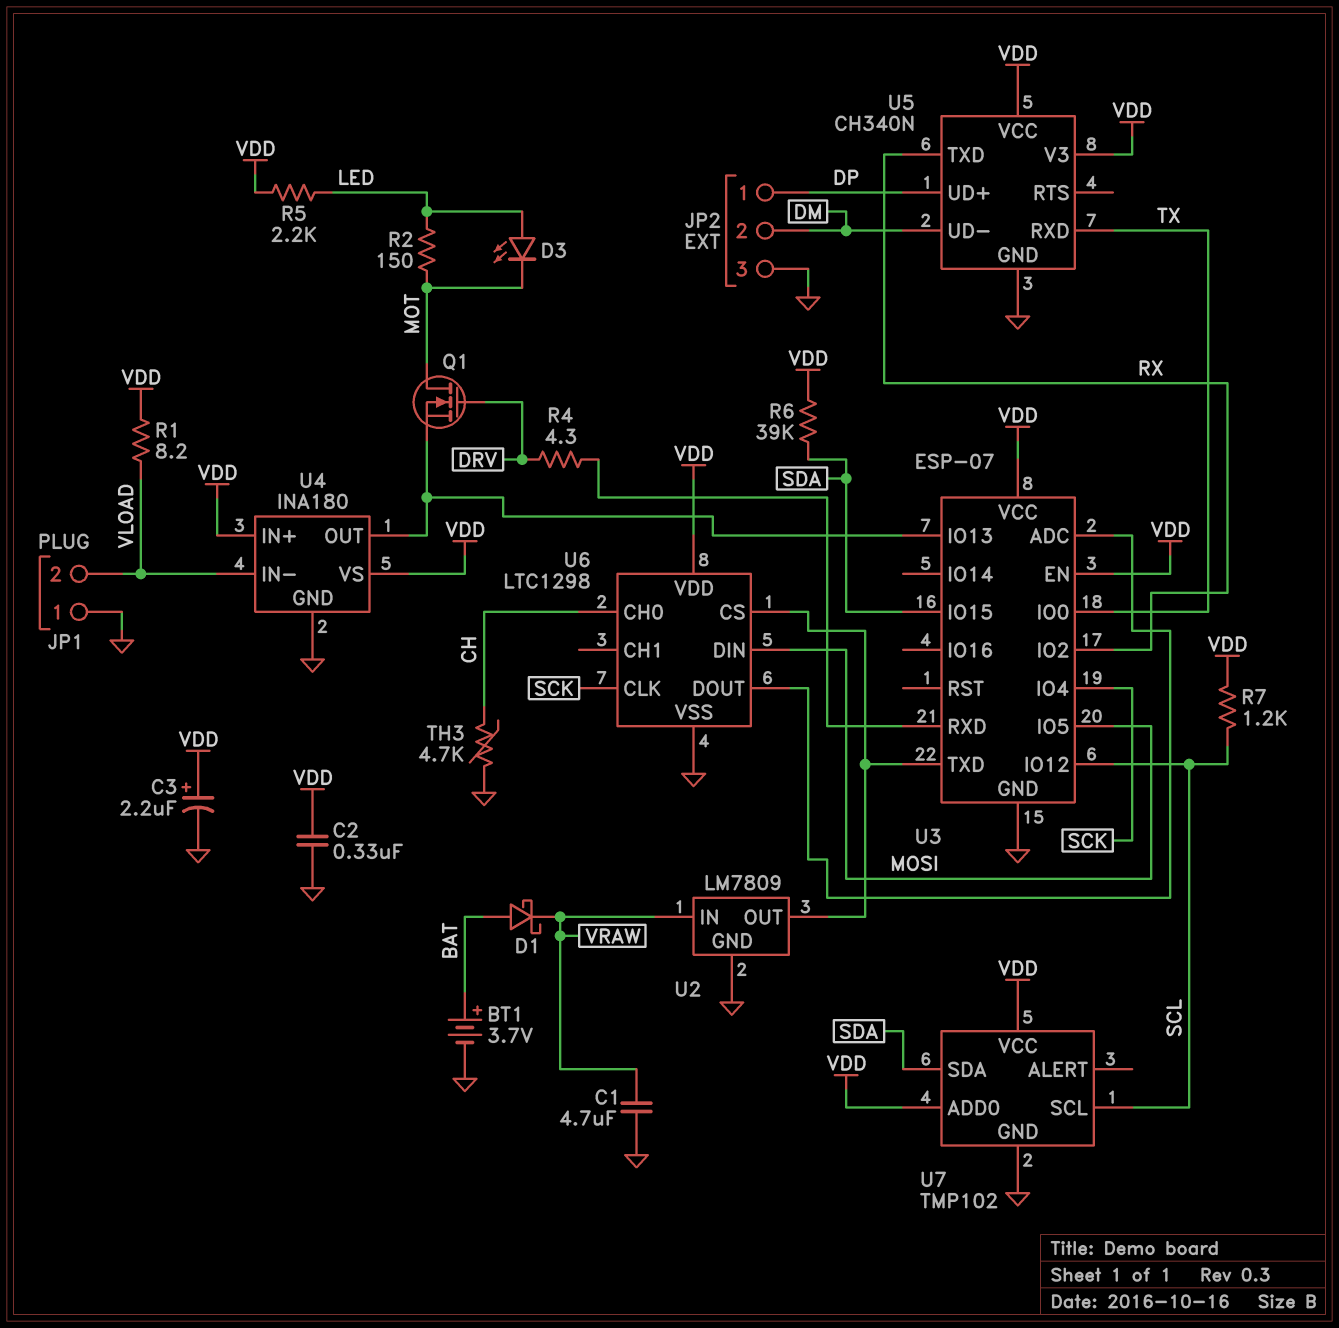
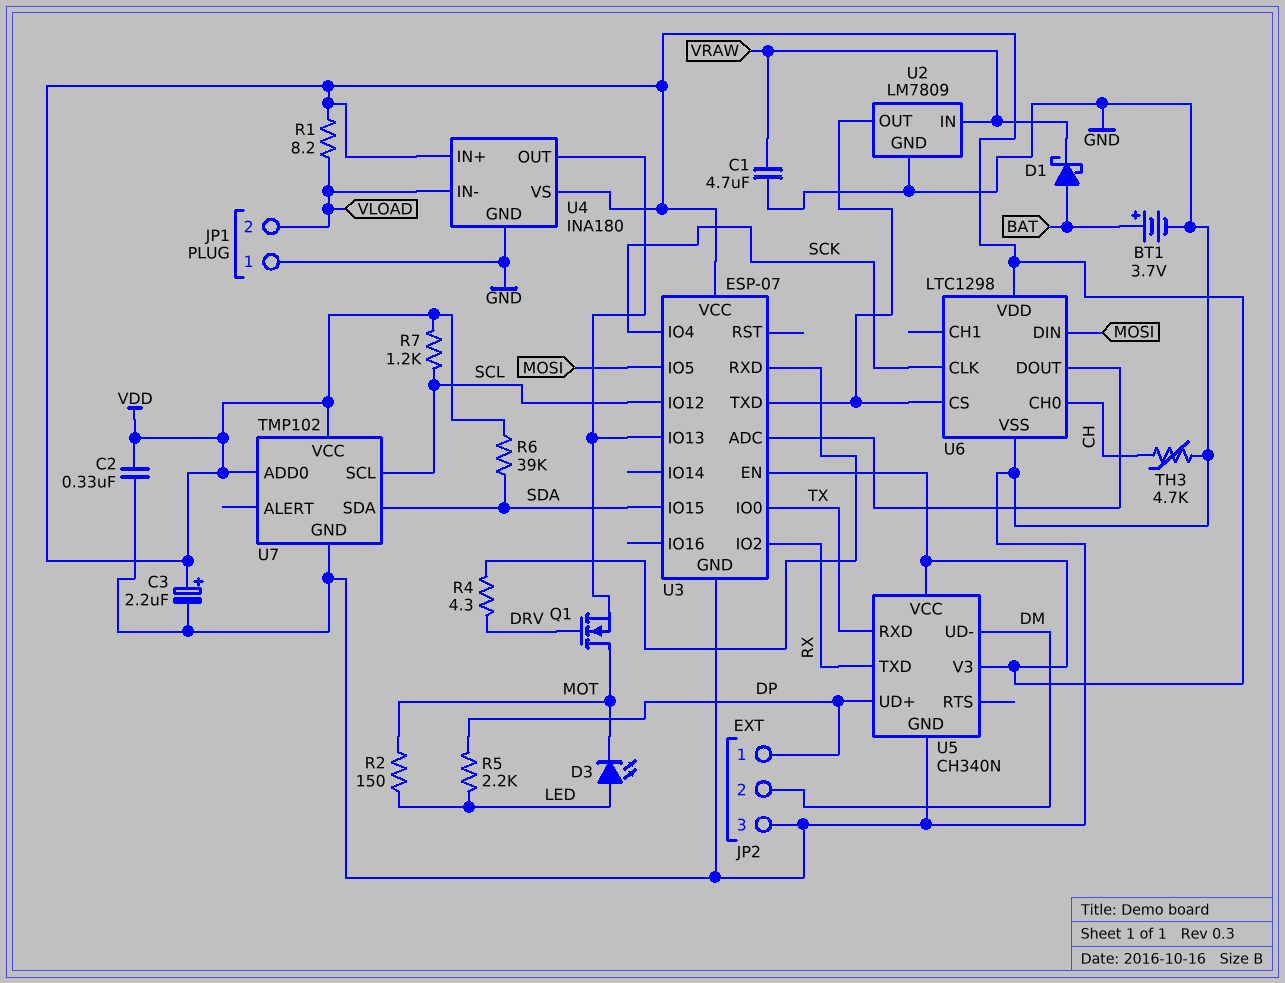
R5: 2.2k (LED, VDD) -> 2.2k (DP, LED)

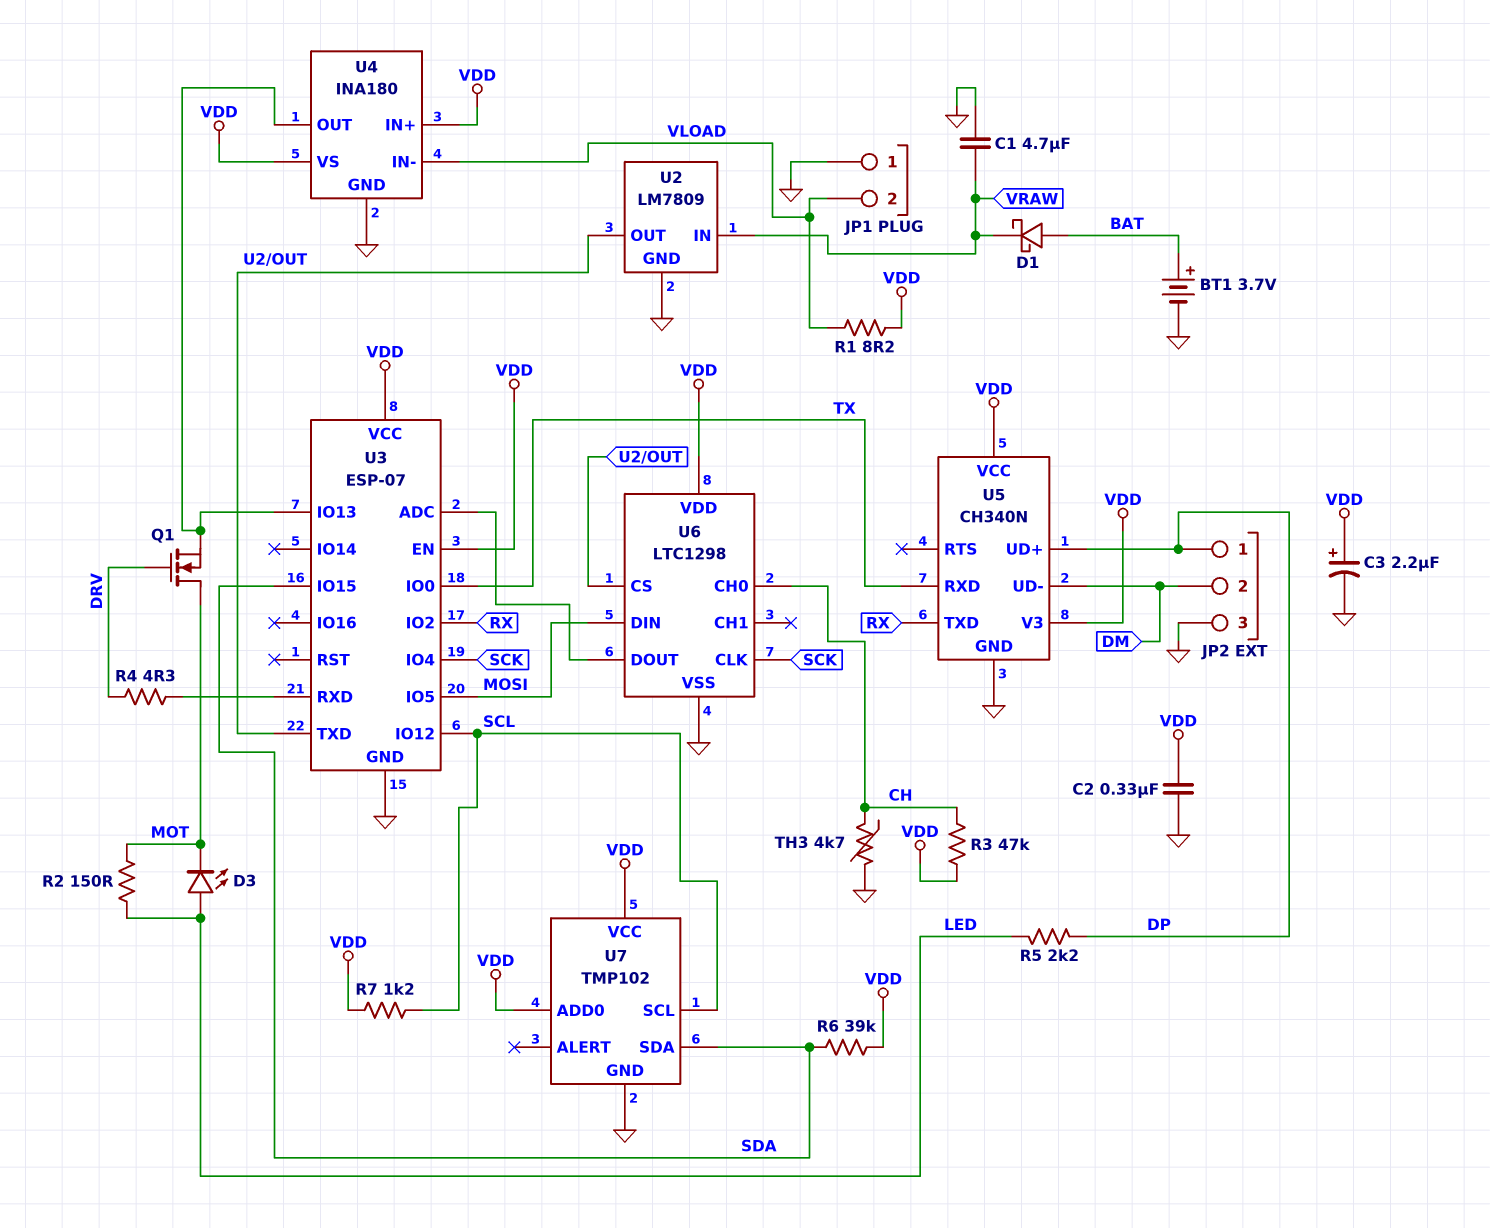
R3: none -> 47k (CH, VDD)

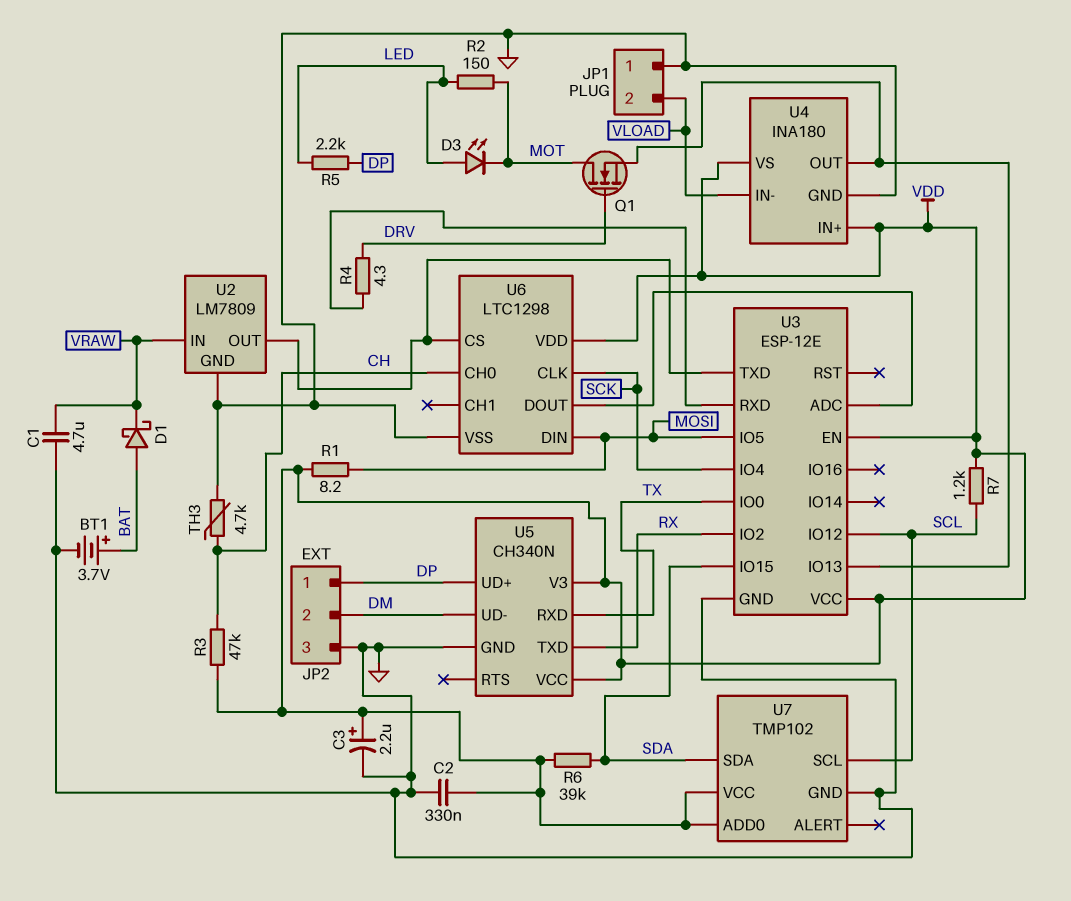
R1: 8.2 (VDD, VLOAD) -> 8.2 (MOSI, VDD)
U3: ESP-07 -> ESP-12E

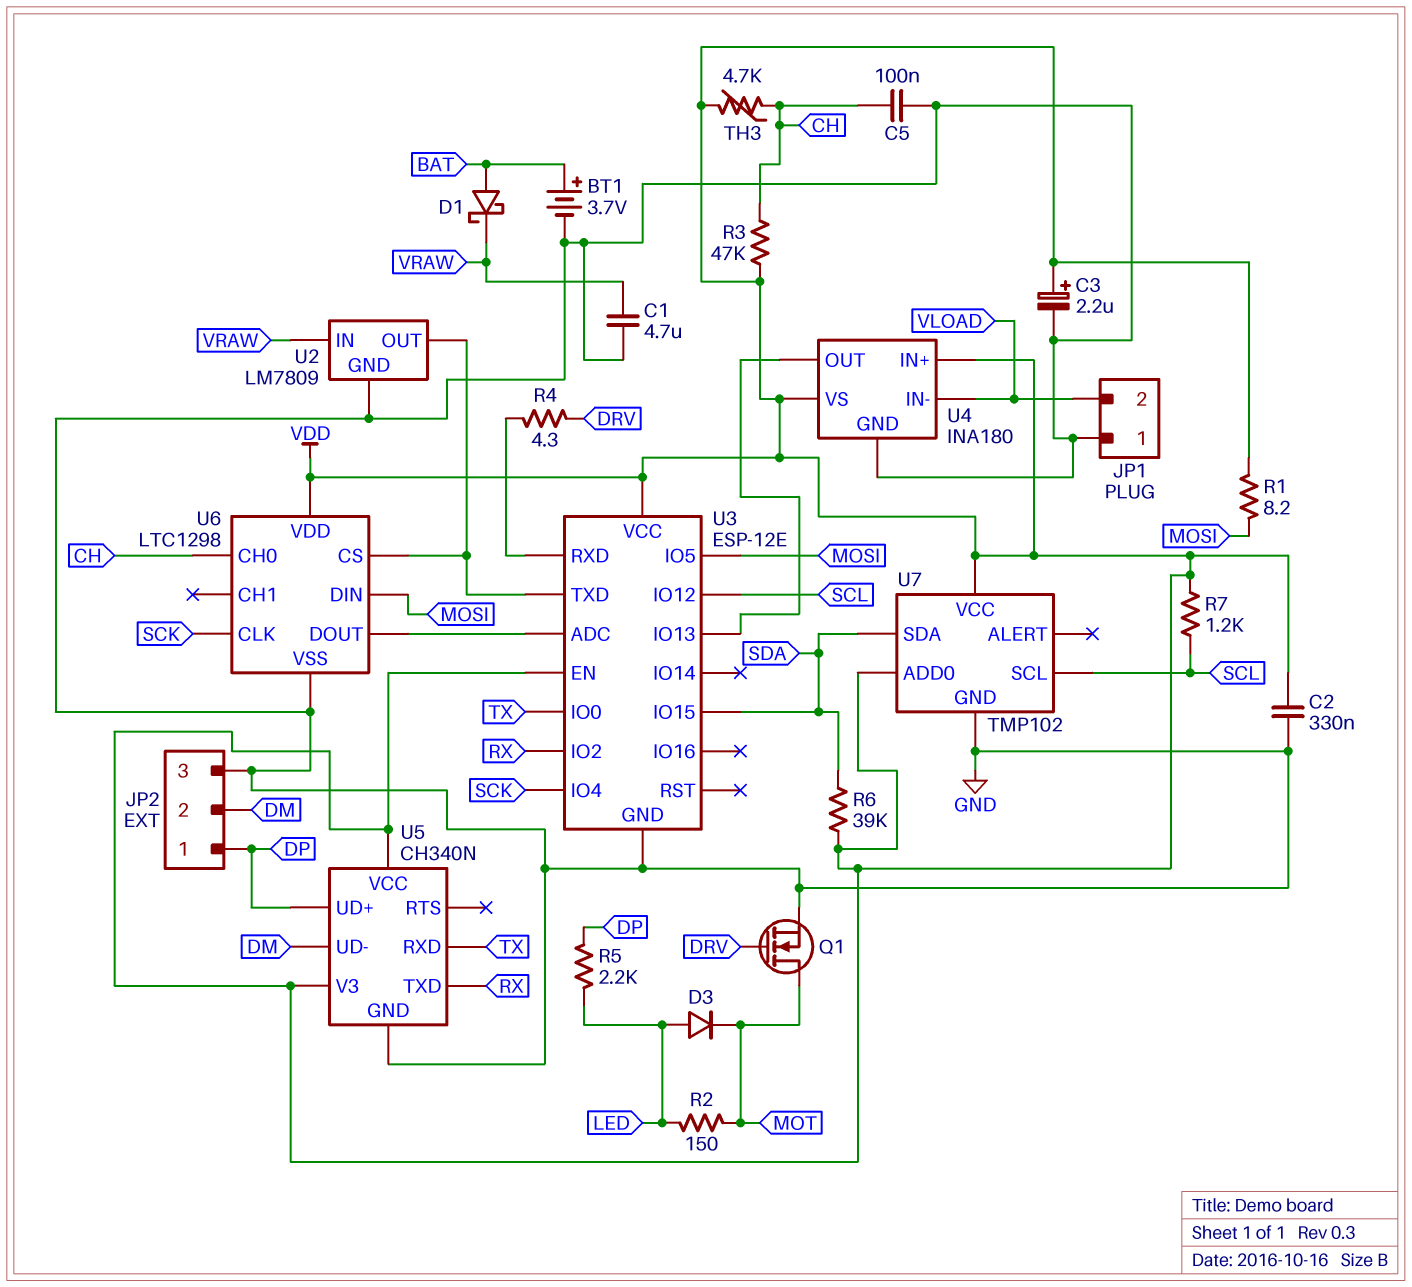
C5: none -> 100nF (CH, GND)
D3: LED (A LED, K MOT) -> diode (A LED, K MOT)
Q1: NMOS (G DRV, D MOT, S U3/IO13) -> NMOS (G DRV, D MOT, S GND)
TH3: 4.7k (CH, GND) -> 4.7k (CH, VDD)

